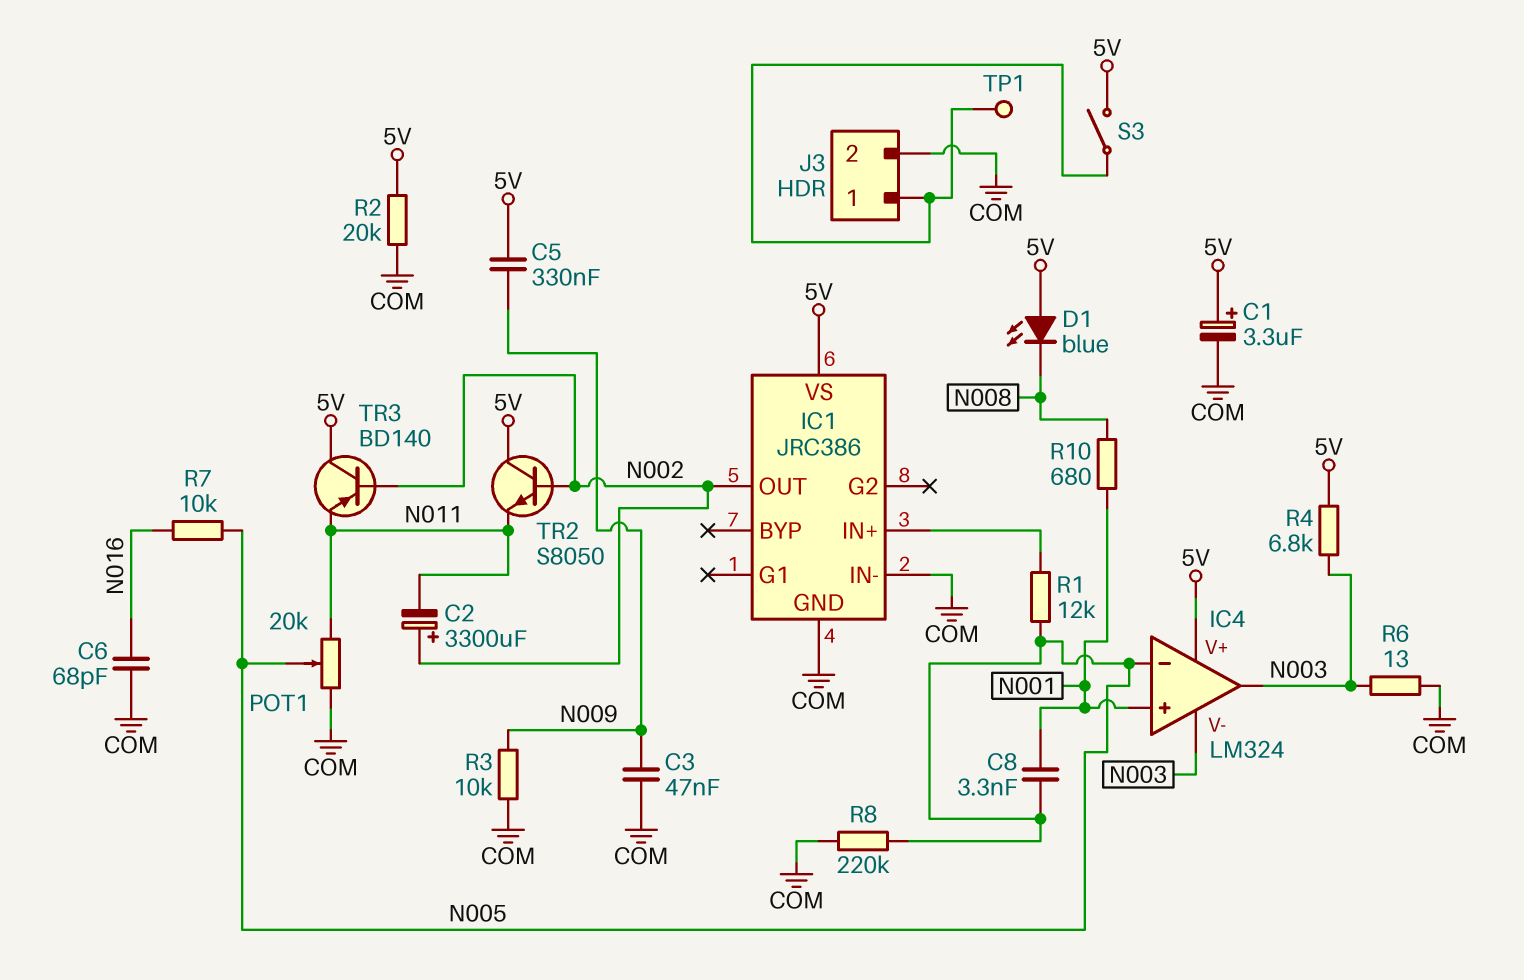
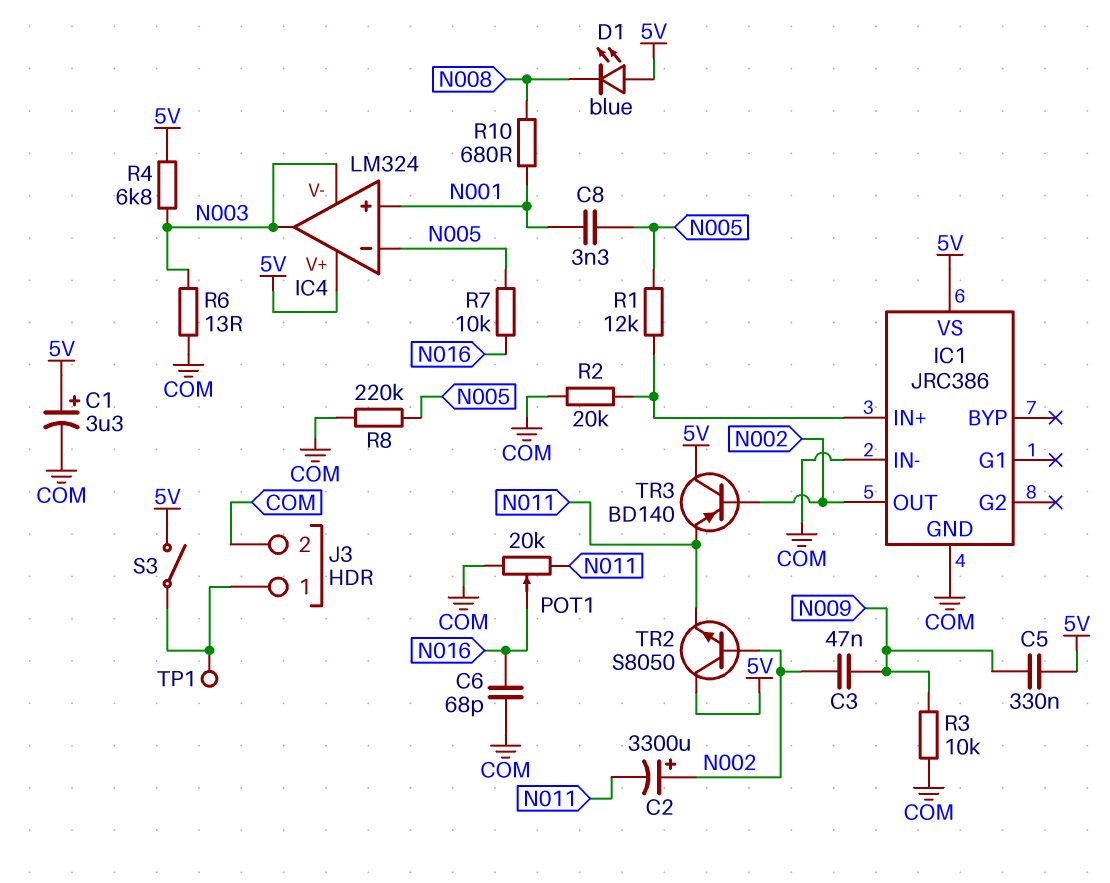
C3: 47nF (COM, N009) -> 47nF (N002, N009)
POT1: 20k (COM, N011, wiper N005) -> 20k (COM, N011, wiper N016)
R2: 20k (5V, COM) -> 20k (COM, IC1/IN+)

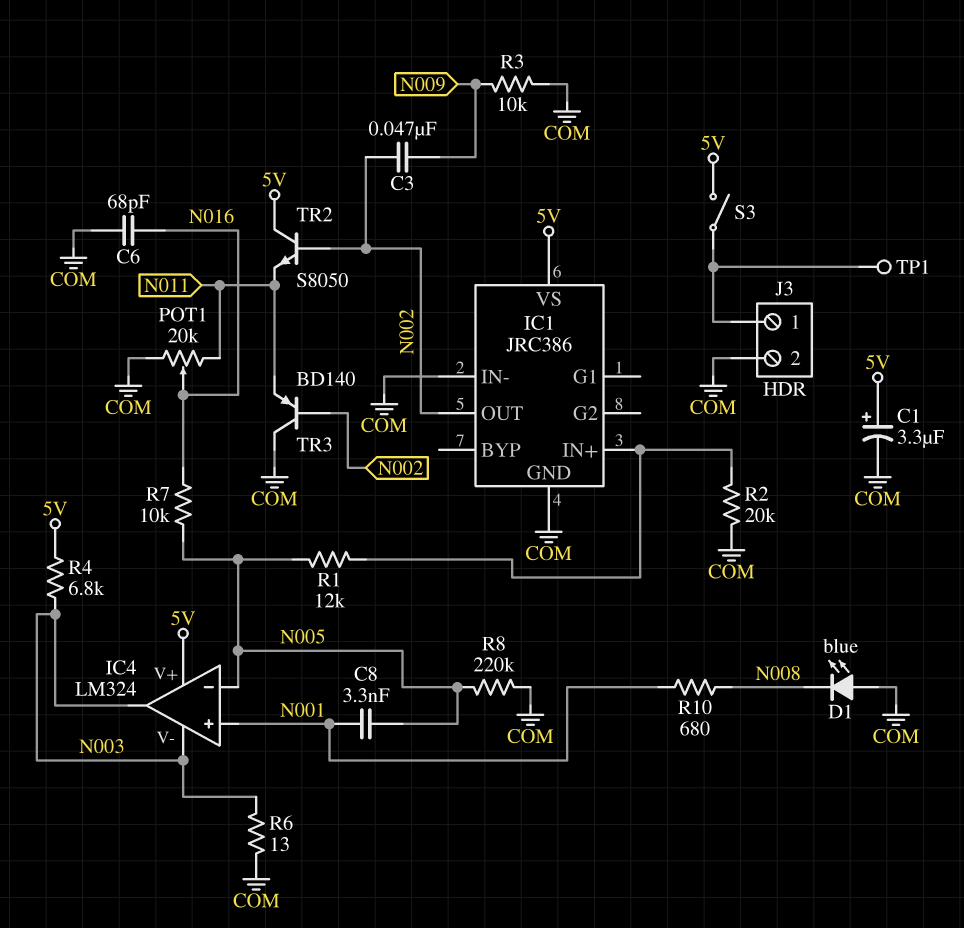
C2: 3300uF (plus N002, minus N011) -> none
C5: 330nF (5V, N009) -> none
D1: LED blue (A 5V, K N008) -> LED blue (A COM, K N008)
TR3: PNP BD140 (B N002, C 5V, E N011) -> PNP BD140 (B N002, C COM, E N011)

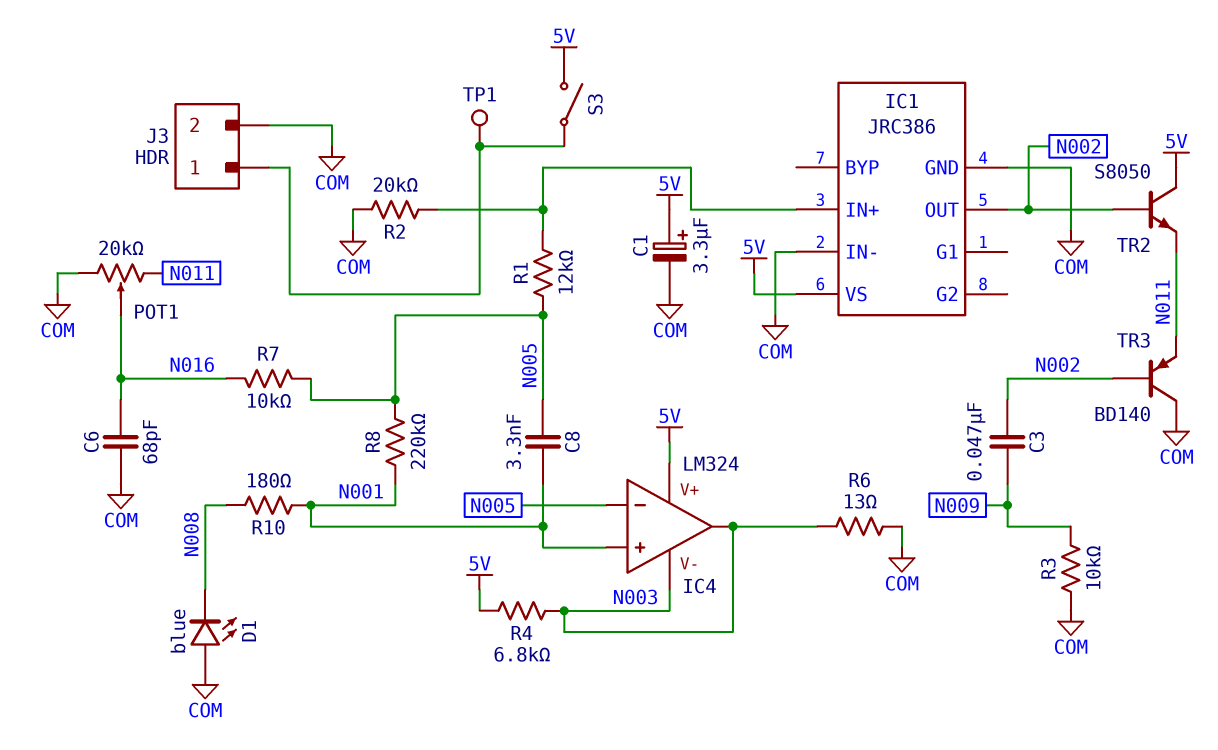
R8: 220k (COM, N005) -> 220k (N001, N005)
R10: 680 (N001, N008) -> 180 (N001, N008)

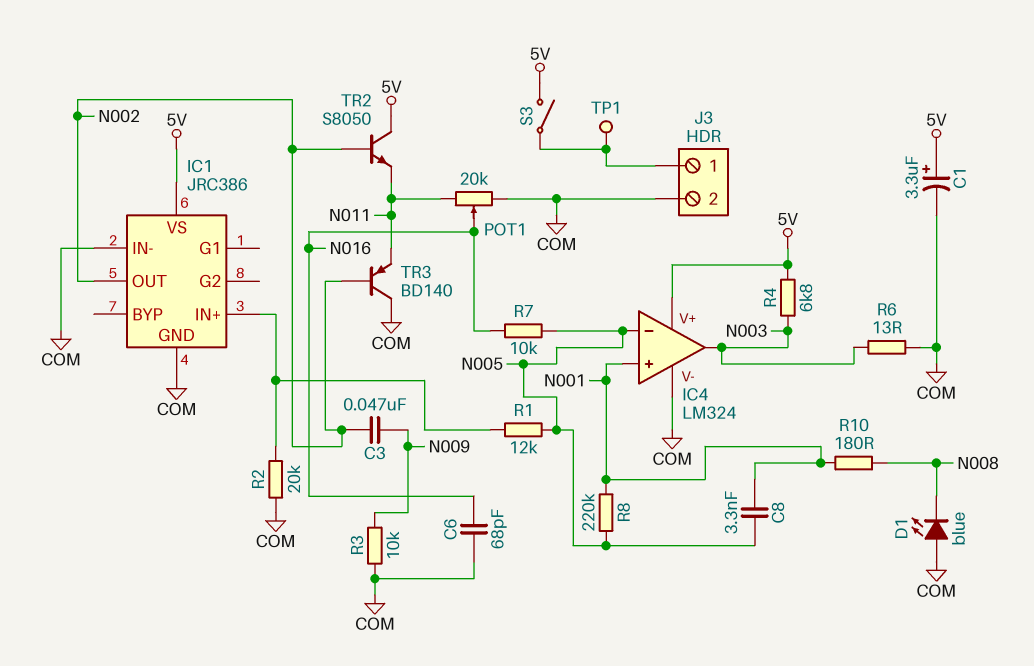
IC4 pin V-: N003 -> COM

